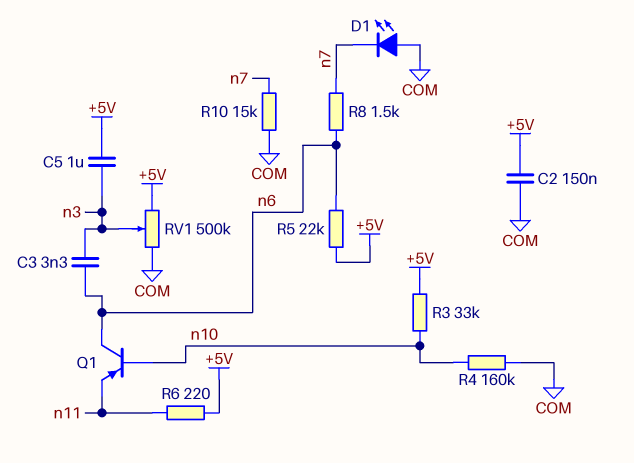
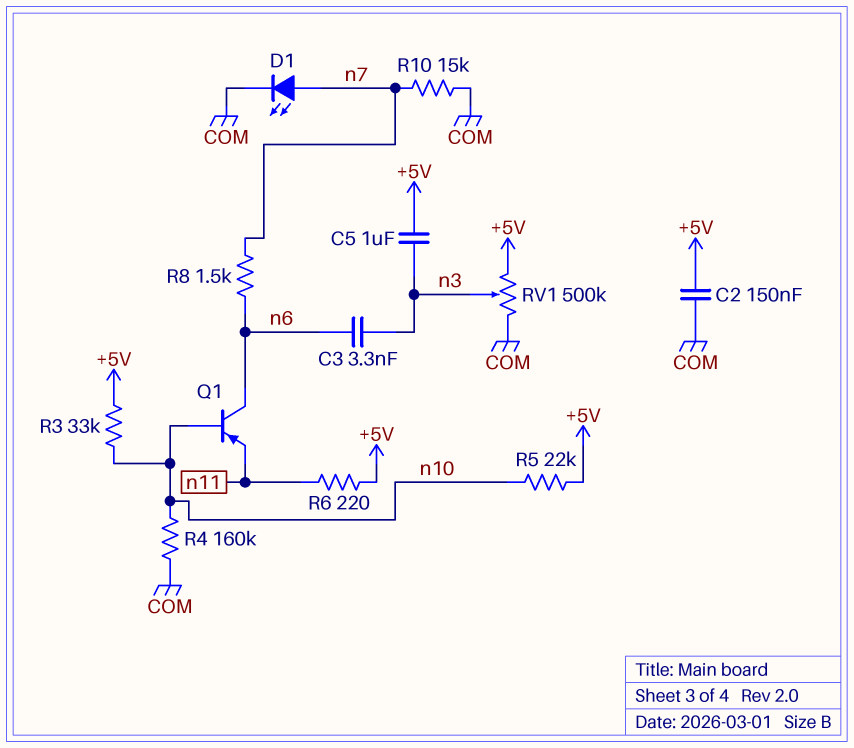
D1: LED (A COM, K n7) -> LED (A n7, K COM)
R5: 22k (+5V, n6) -> 22k (+5V, n10)

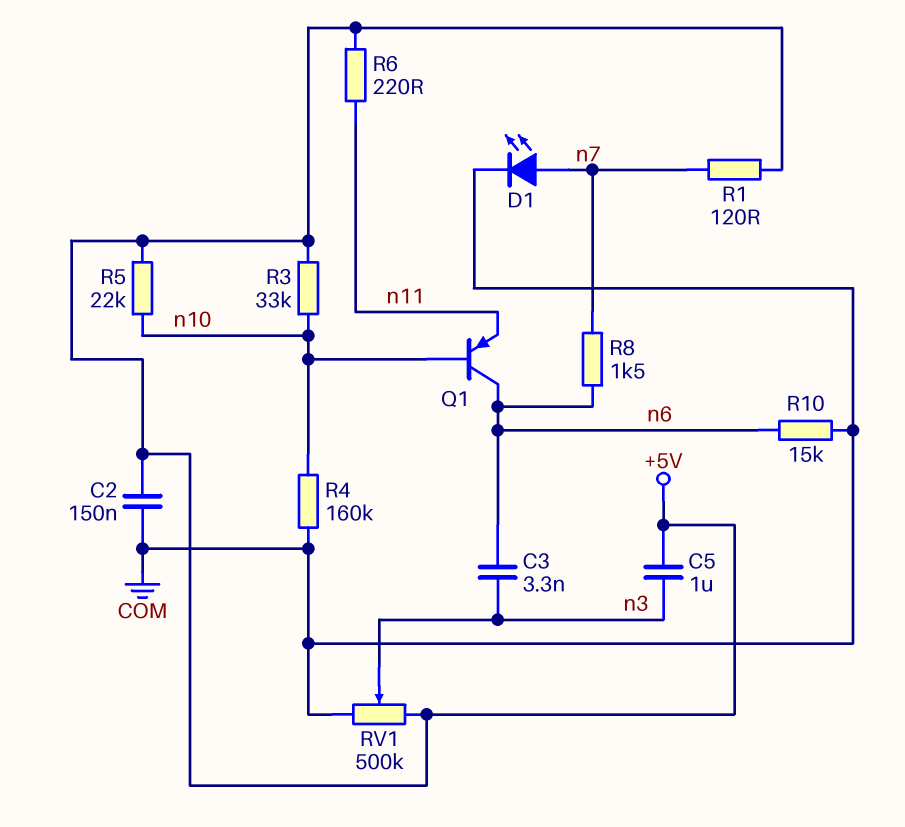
R1: none -> 120 (+5V, n7)
R10: 15k (COM, n7) -> 15k (COM, n6)

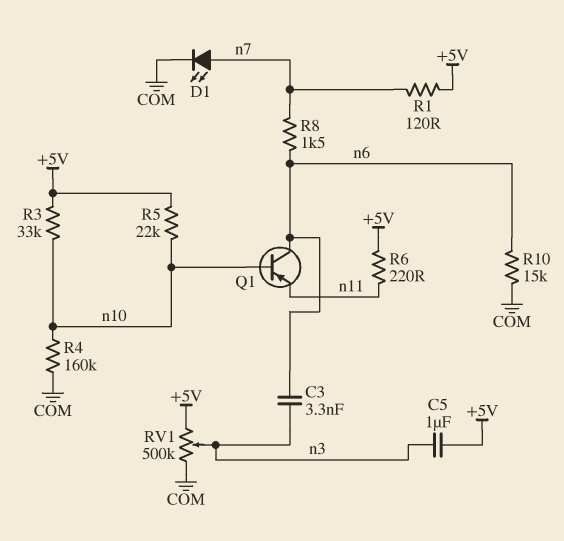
C2: 150nF (+5V, COM) -> none

